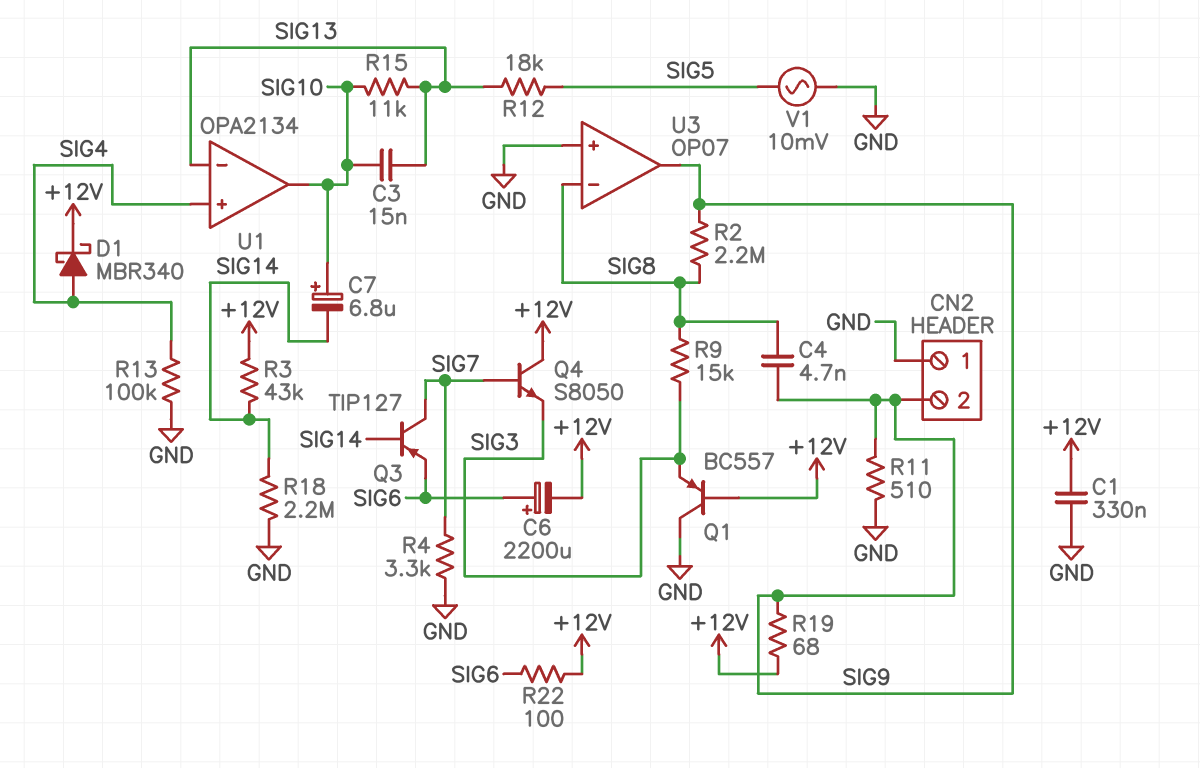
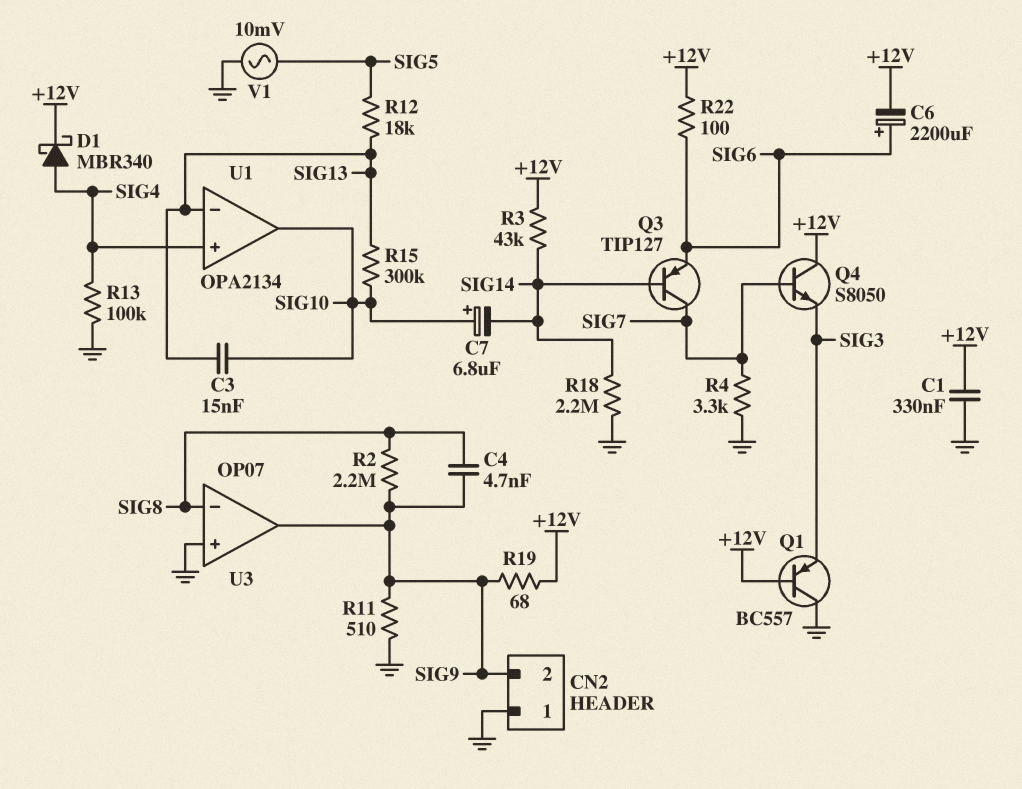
R9: 15k (SIG3, SIG8) -> none
R15: 11k (SIG10, SIG13) -> 300k (SIG10, SIG13)

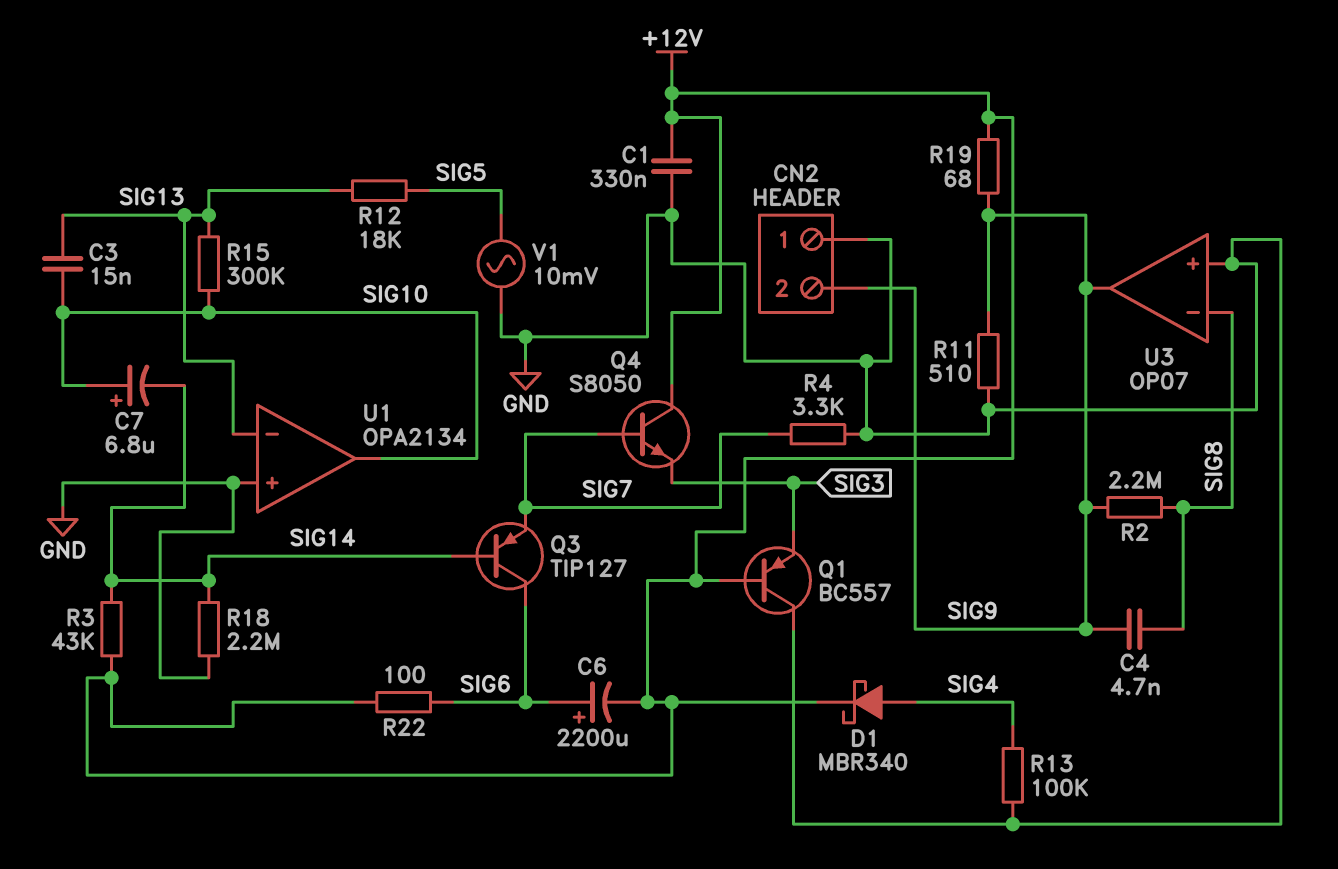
Q3: PNP TIP127 (B SIG14, C SIG7, E SIG6) -> PNP TIP127 (B SIG14, C SIG6, E SIG7)
U1 pin in+: SIG4 -> GND

